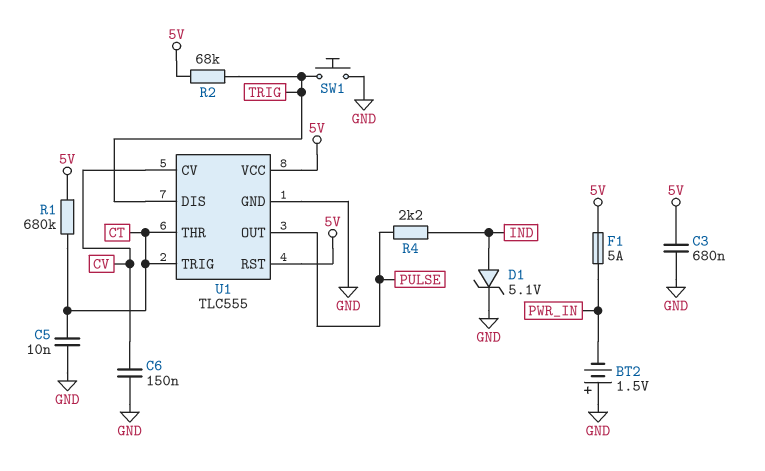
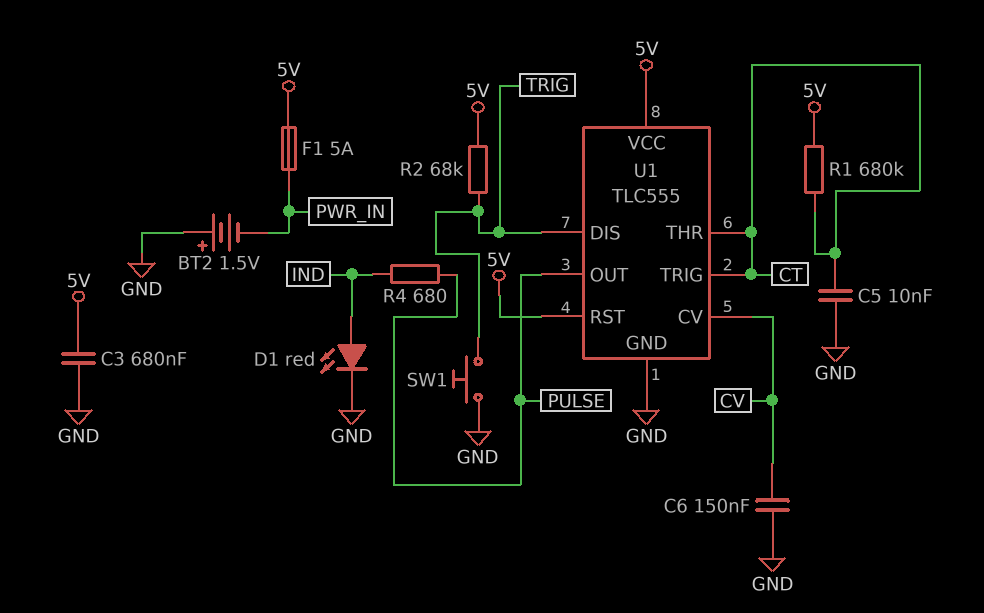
D1: zener 5.1V (A IND, K GND) -> LED red (A IND, K GND)
R4: 2.2k (IND, PULSE) -> 680 (IND, PULSE)

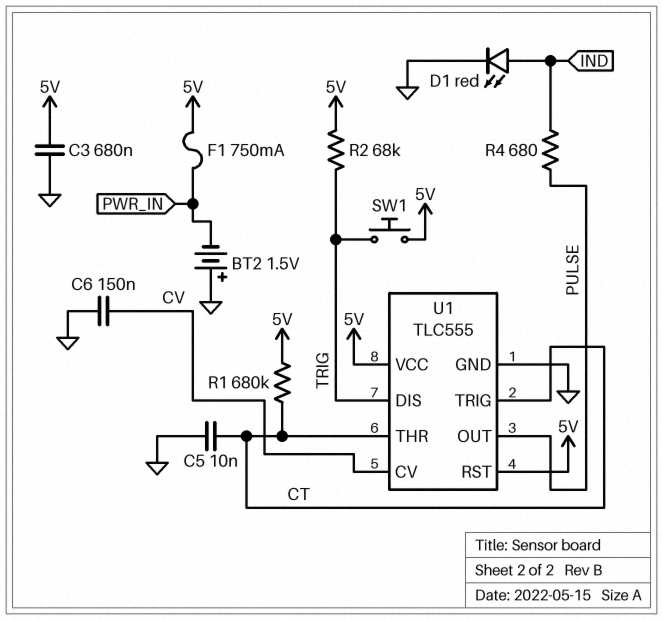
F1: 5A (5V, PWR_IN) -> 750mA (5V, PWR_IN)
SW1: button (GND, TRIG) -> button (5V, TRIG)

